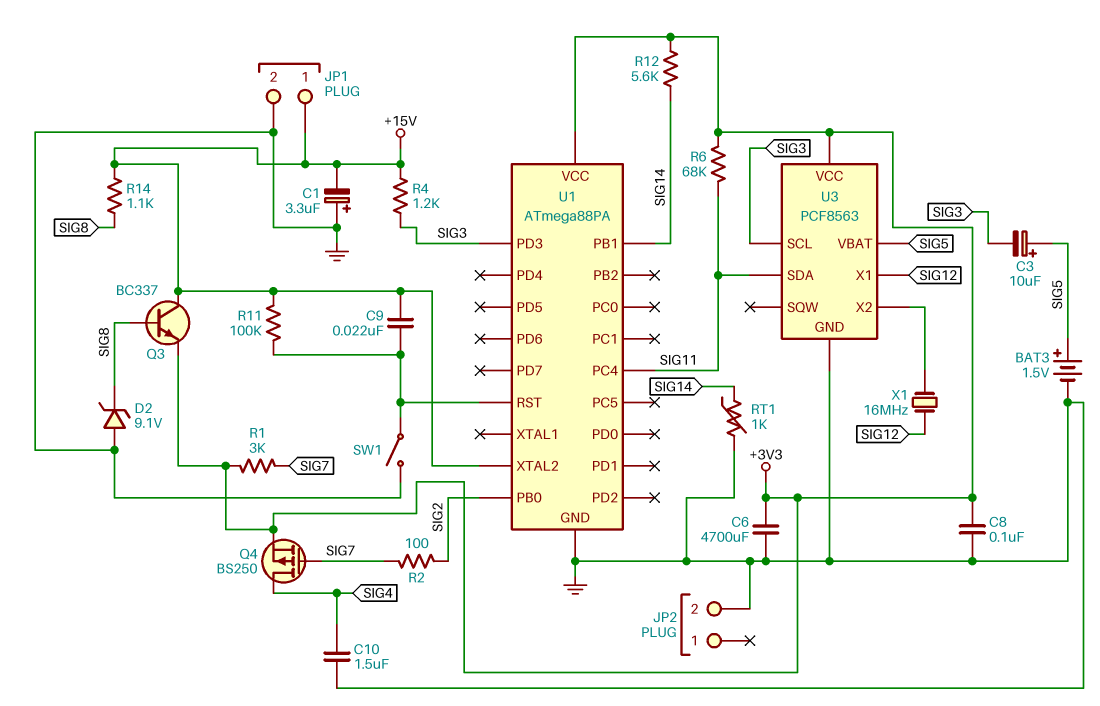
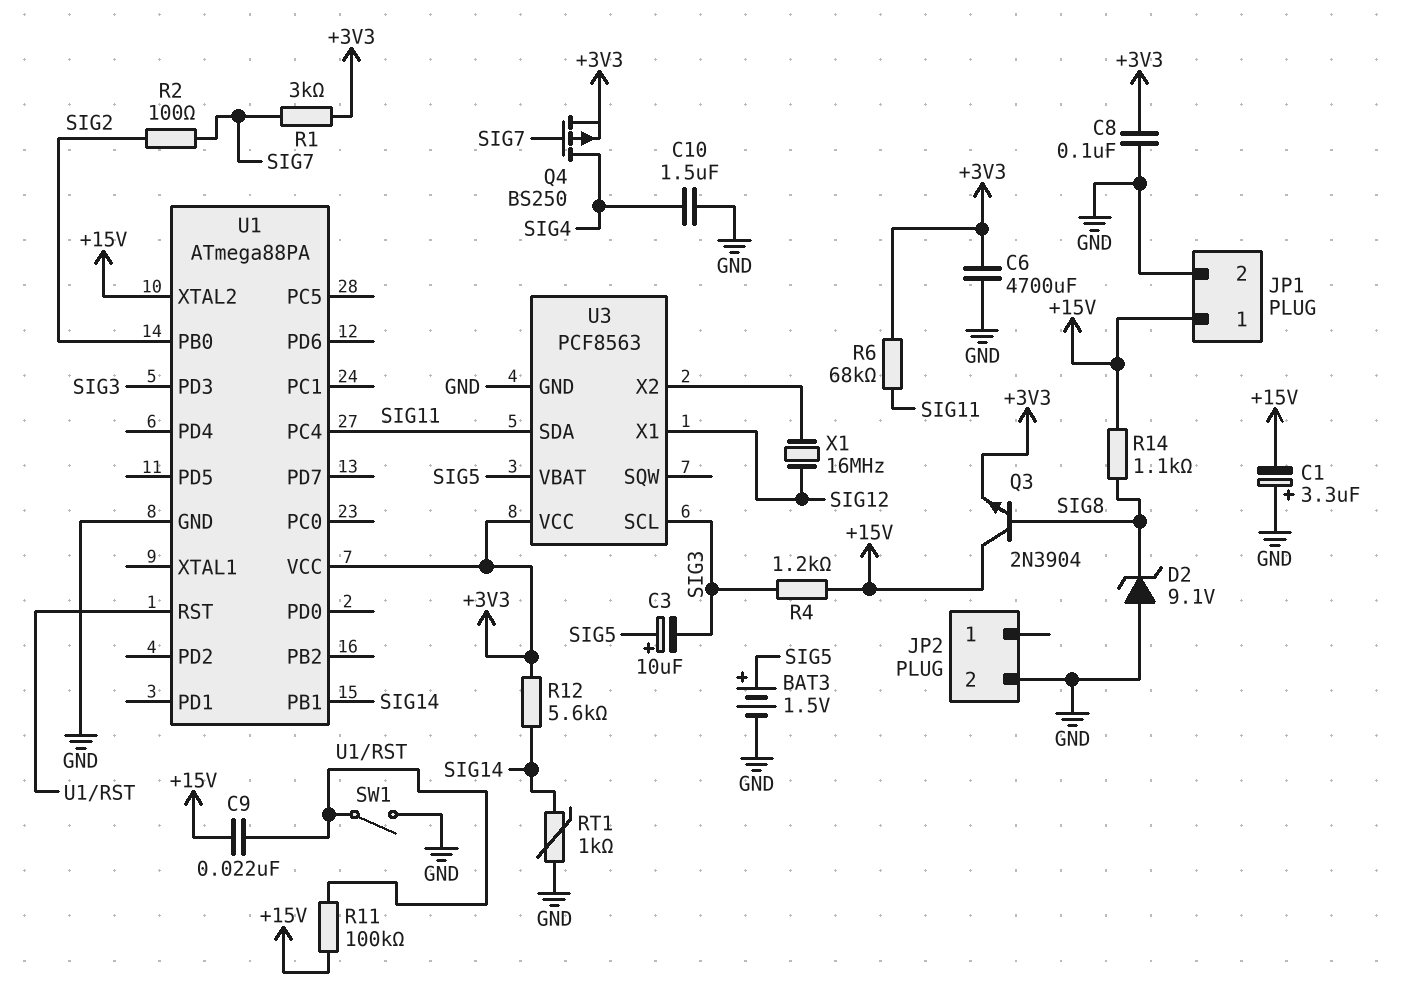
Q3: NPN BC337 (B SIG8, C +15V, E +3V3) -> NPN 2N3904 (B SIG8, C +15V, E +3V3)

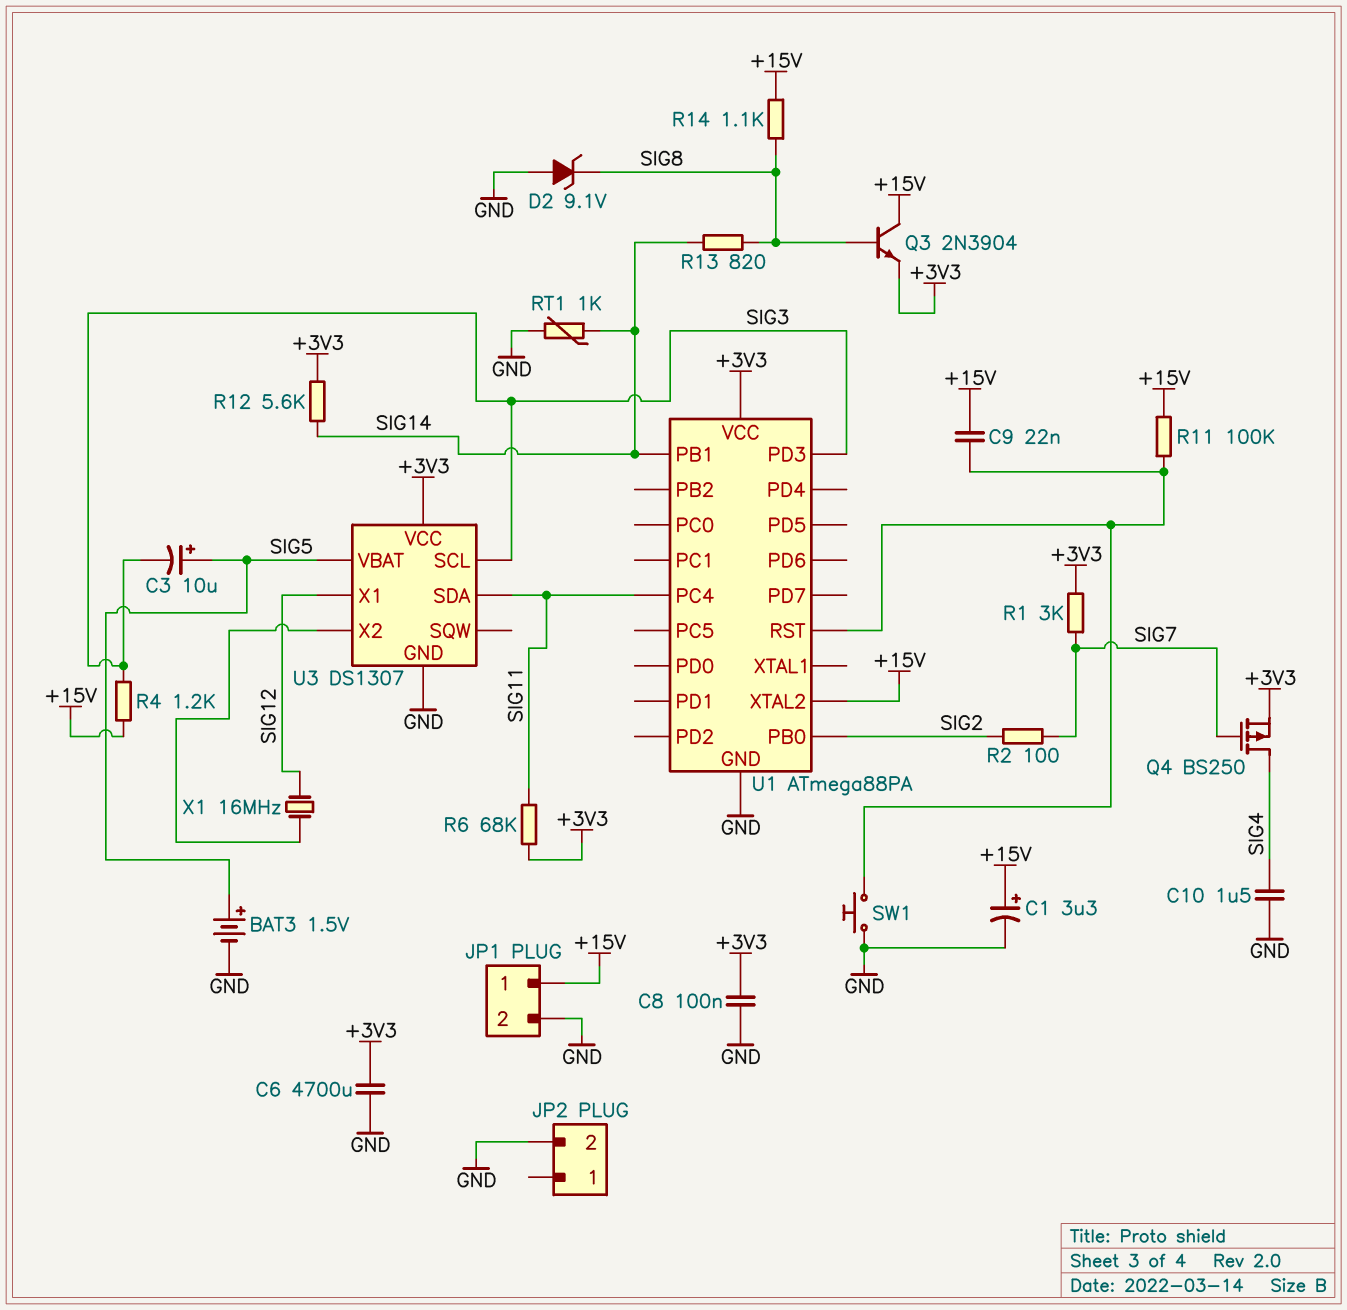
C1: 3.3uF (plus GND, minus +15V) -> 3.3uF (plus +15V, minus GND)
R13: none -> 820 (SIG8, SIG14)
SW1: switch (GND, U1/RST) -> button (GND, U1/RST)
U3: PCF8563 -> DS1307

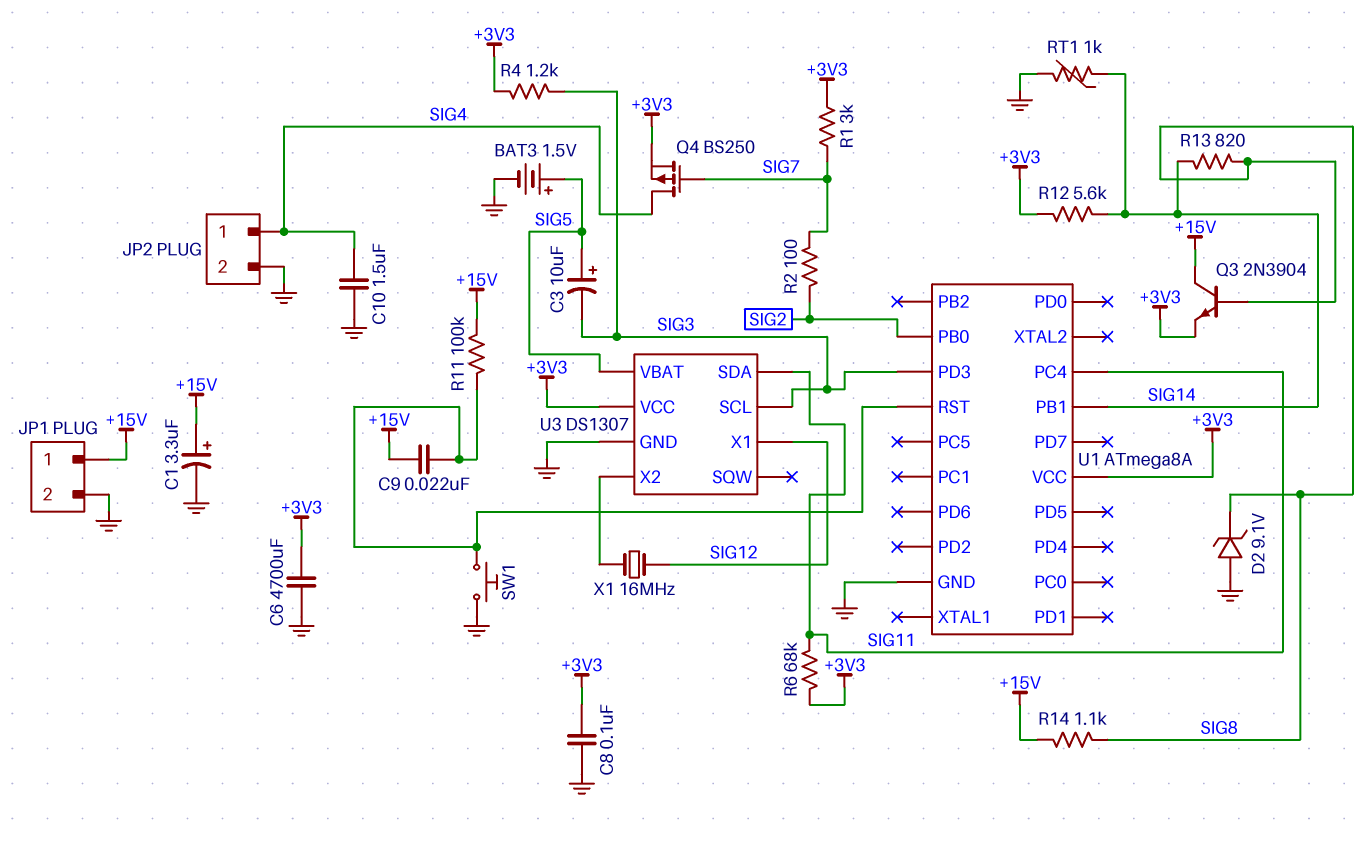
JP2 pin 1: none -> SIG4
R4: 1.2k (+15V, SIG3) -> 1.2k (+3V3, SIG3)
U1: ATmega88PA -> ATmega8A
U1 pin XTAL2: +15V -> none

